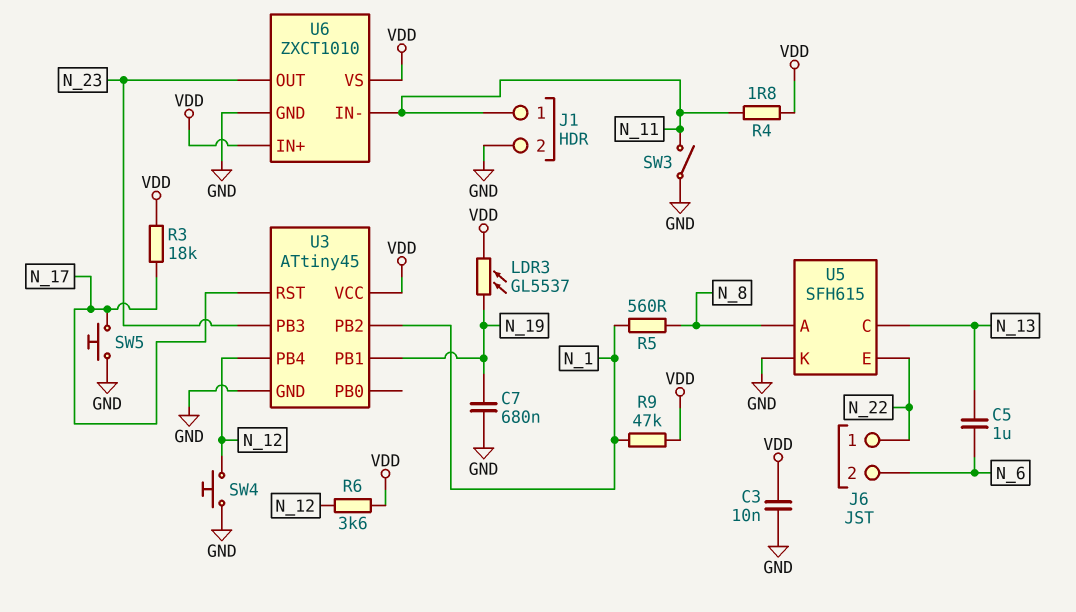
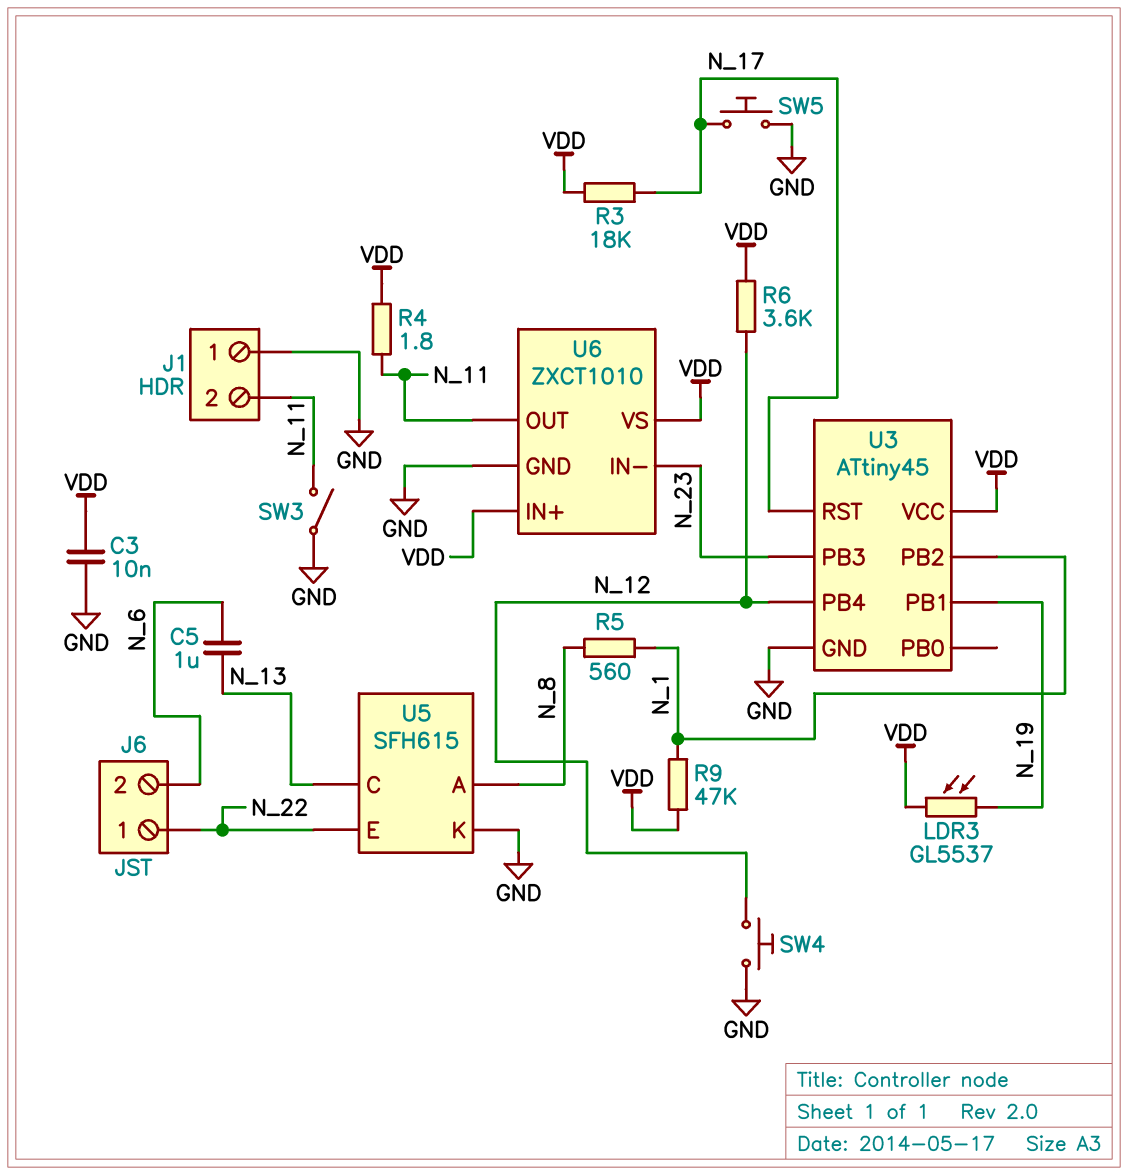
C7: 680nF (GND, N_19) -> none
J1 pin 1: N_11 -> GND
J1 pin 2: GND -> N_11
U6 pin IN-: N_11 -> N_23
U6 pin OUT: N_23 -> N_11

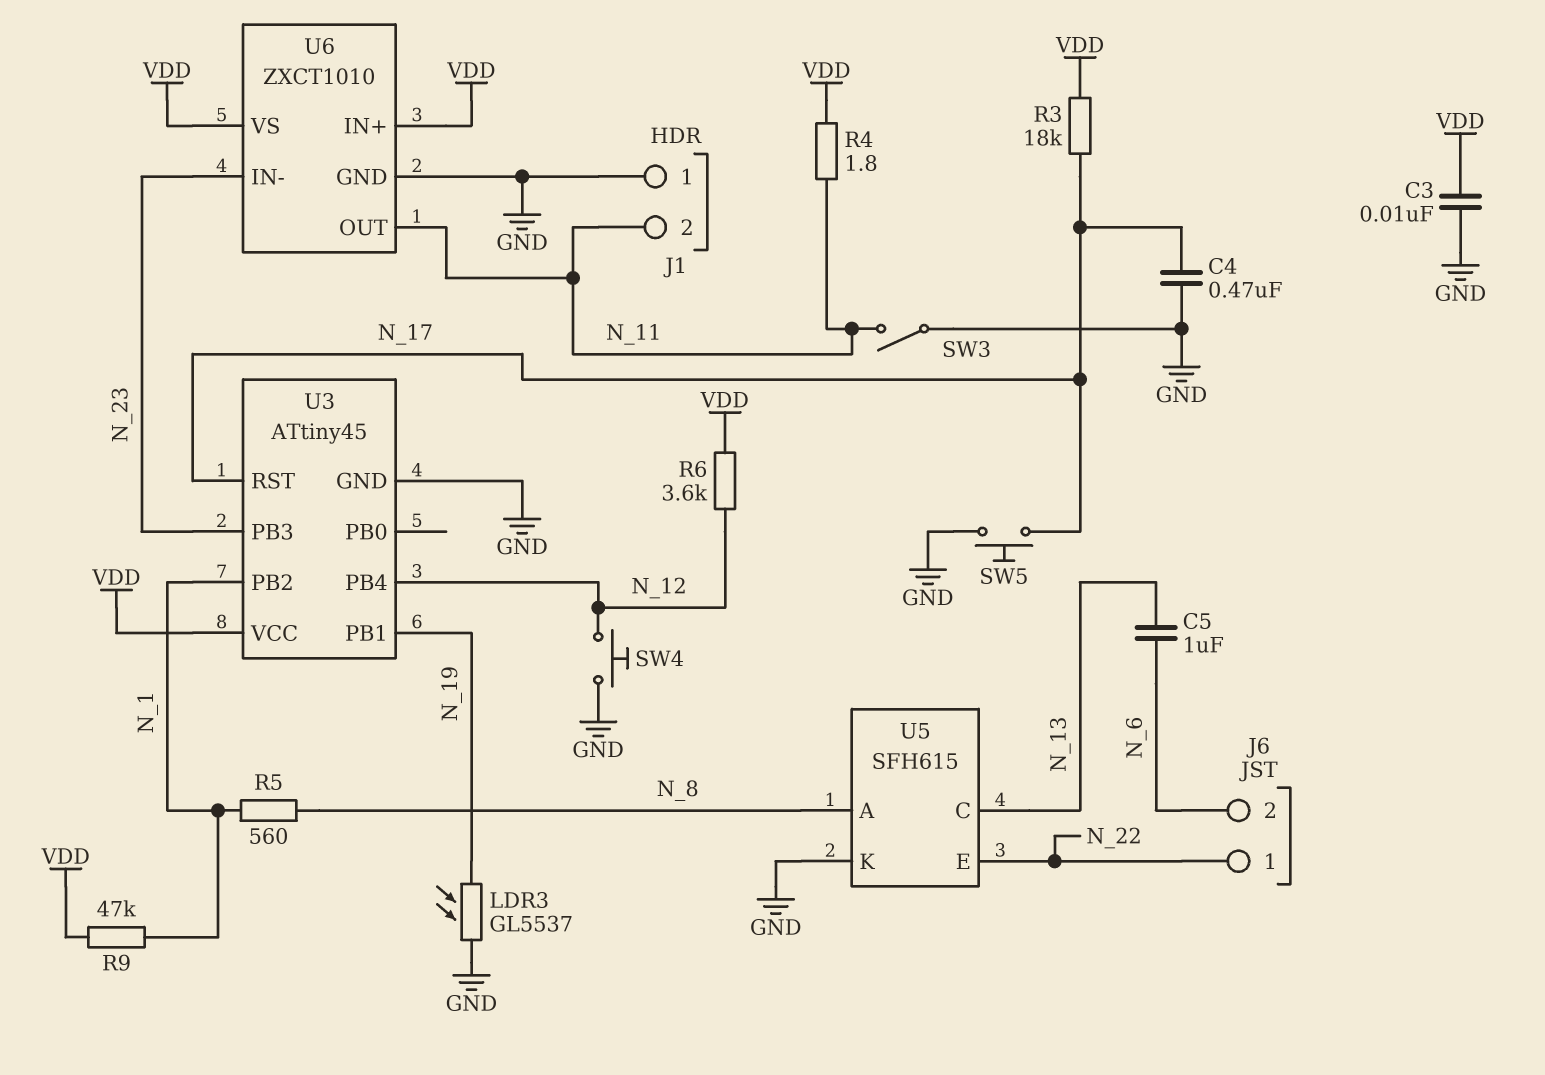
C4: none -> 470nF (GND, N_17)
LDR3: GL5537 (N_19, VDD) -> GL5537 (GND, N_19)

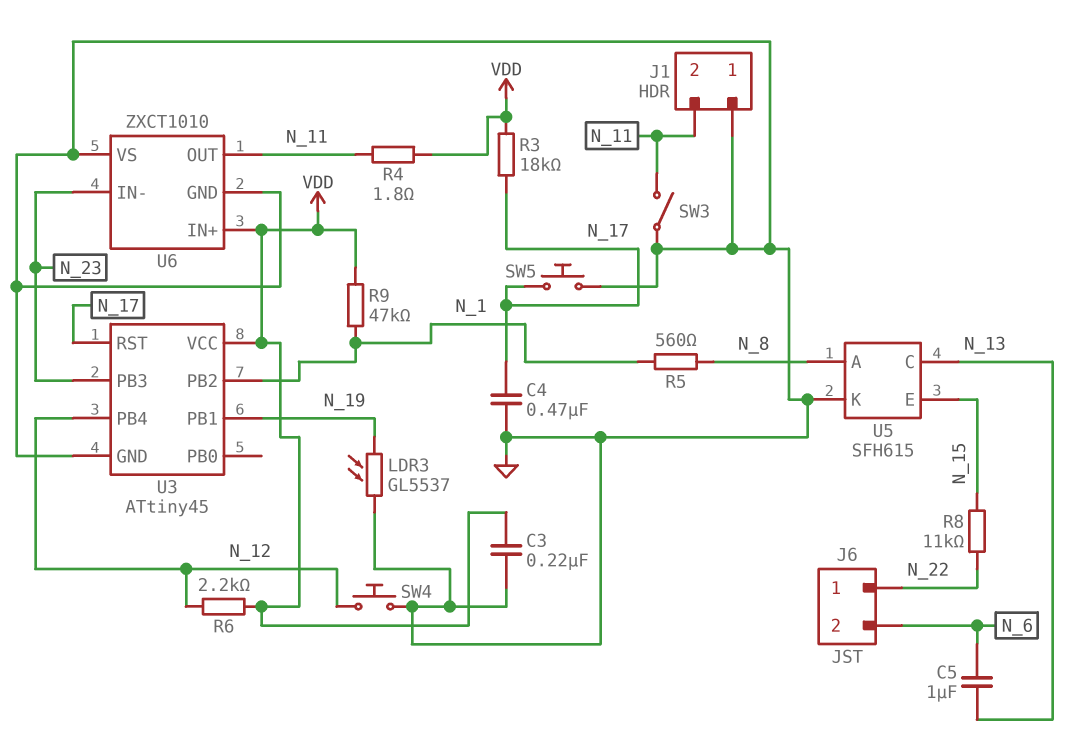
C3: 10nF (GND, VDD) -> 220nF (GND, VDD)
R6: 3.6k (N_12, VDD) -> 2.2k (N_12, VDD)
R8: none -> 11k (N_15, N_22)
U5 pin E: N_22 -> N_15
U6 pin VS: VDD -> GND

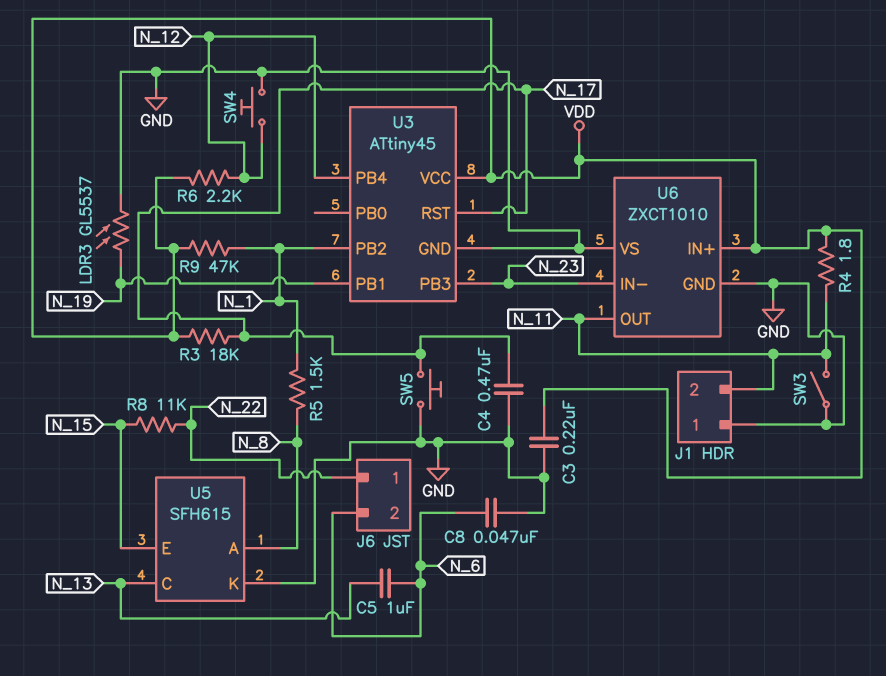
C8: none -> 47nF (GND, N_6)
R5: 560 (N_1, N_8) -> 1.5k (N_1, N_8)

